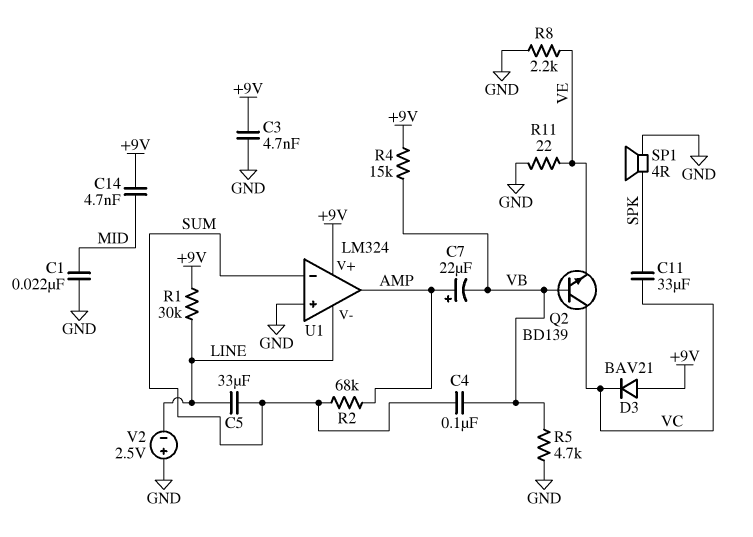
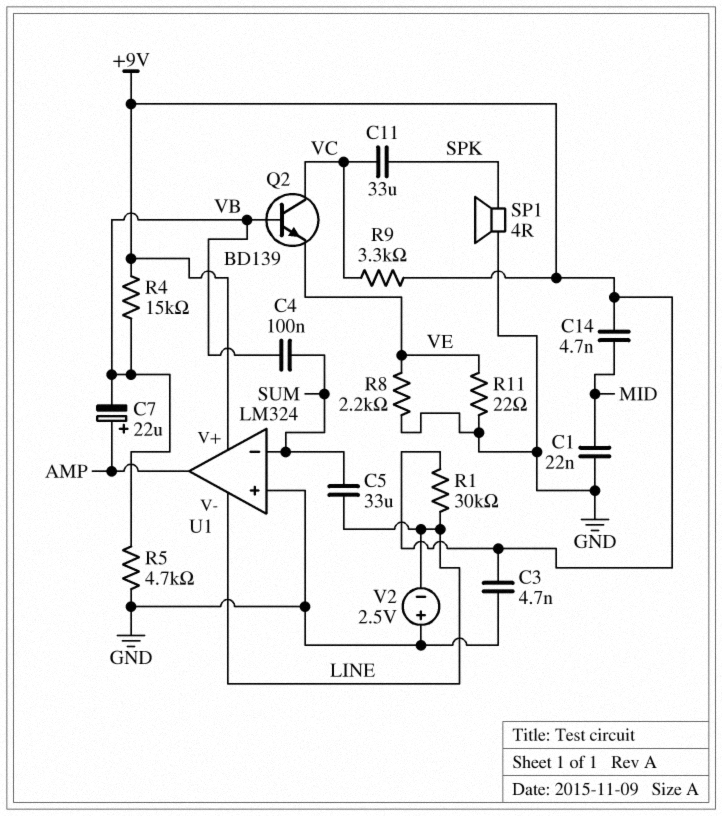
D3: diode BAV21 (A +9V, K VC) -> none
R2: 68k (AMP, SUM) -> none
R9: none -> 3.3k (+9V, VC)

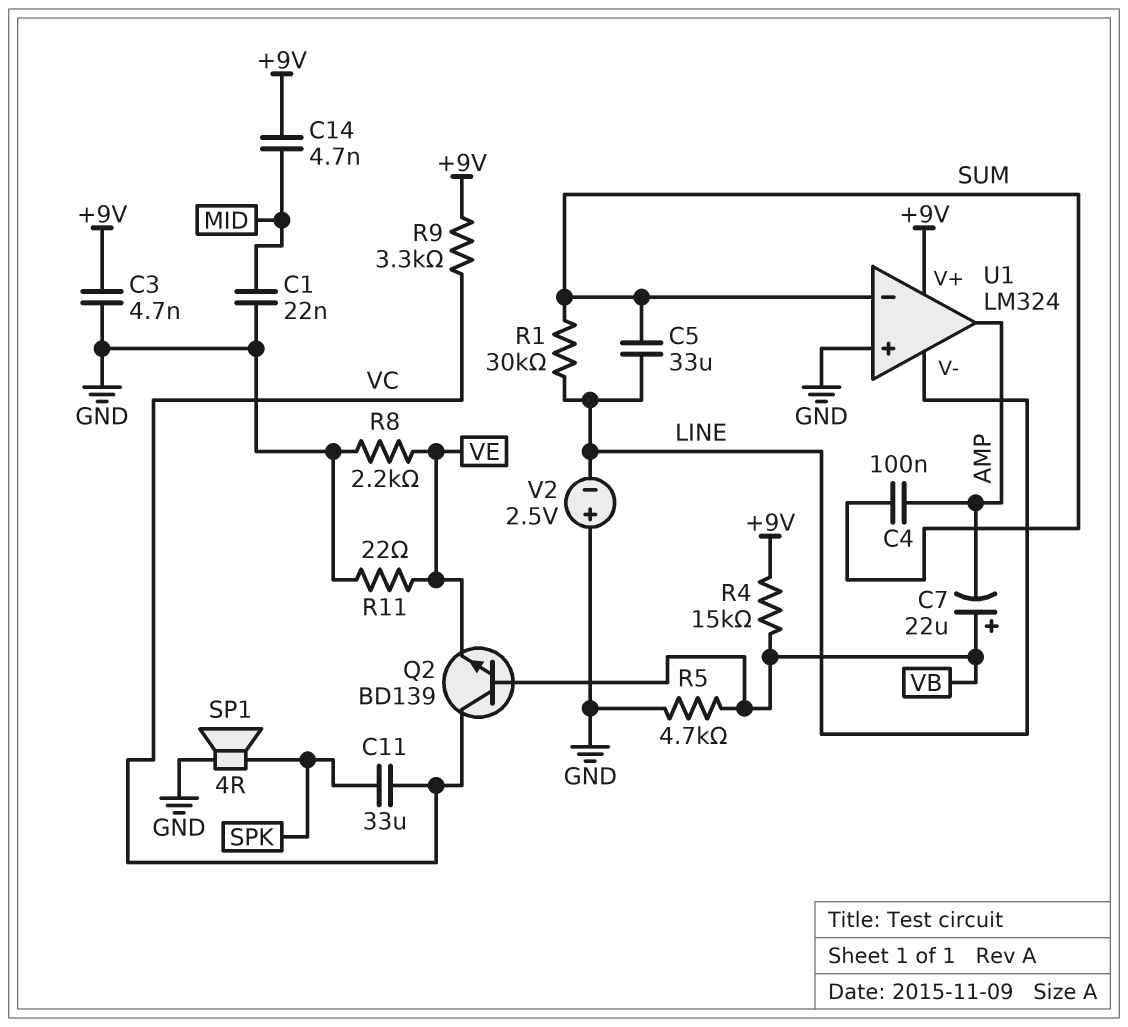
C4: 100nF (SUM, VB) -> 100nF (AMP, SUM)
C7: 22uF (plus AMP, minus VB) -> 22uF (plus VB, minus AMP)
R1: 30k (+9V, LINE) -> 30k (LINE, SUM)

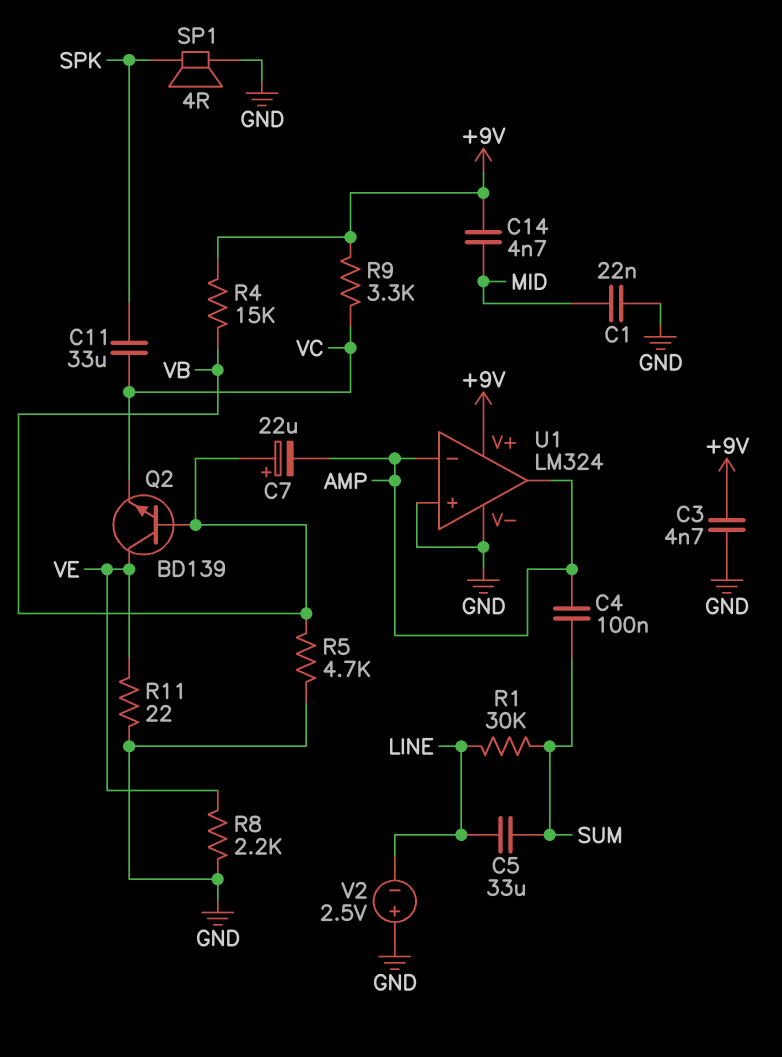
Q2: NPN BD139 (B VB, C VC, E VE) -> NPN BD139 (B VB, C VE, E VC)
U1 pin V-: LINE -> GND
U1 pin in-: SUM -> AMP

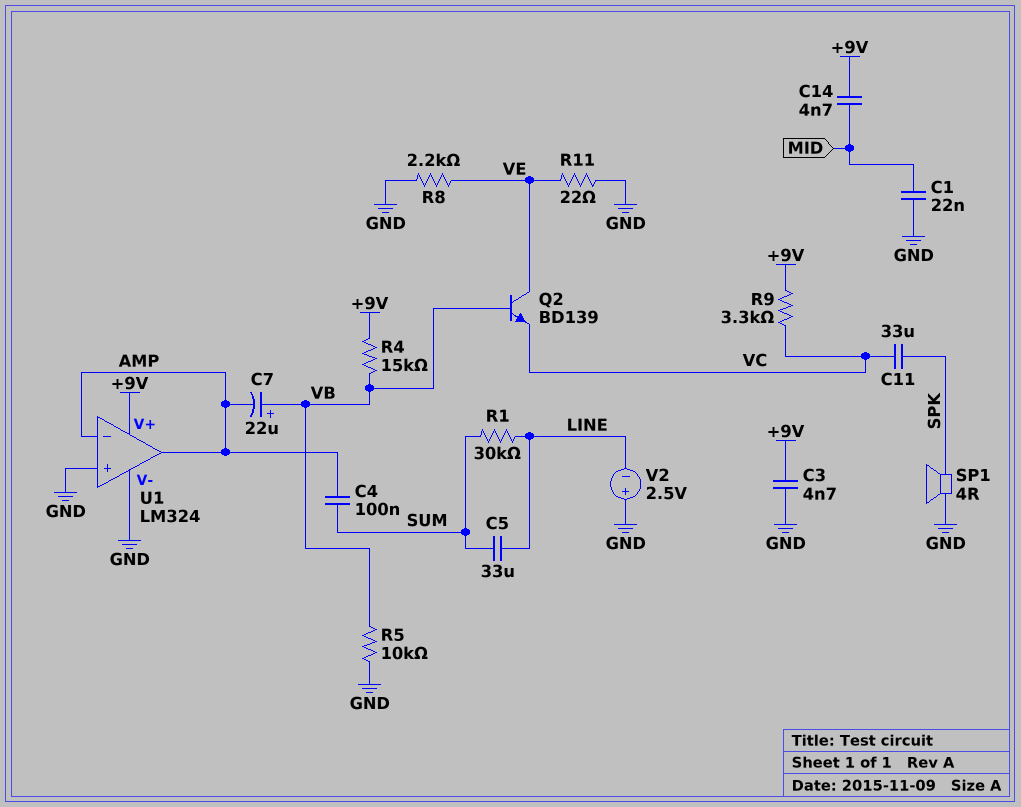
R5: 4.7k (GND, VB) -> 10k (GND, VB)

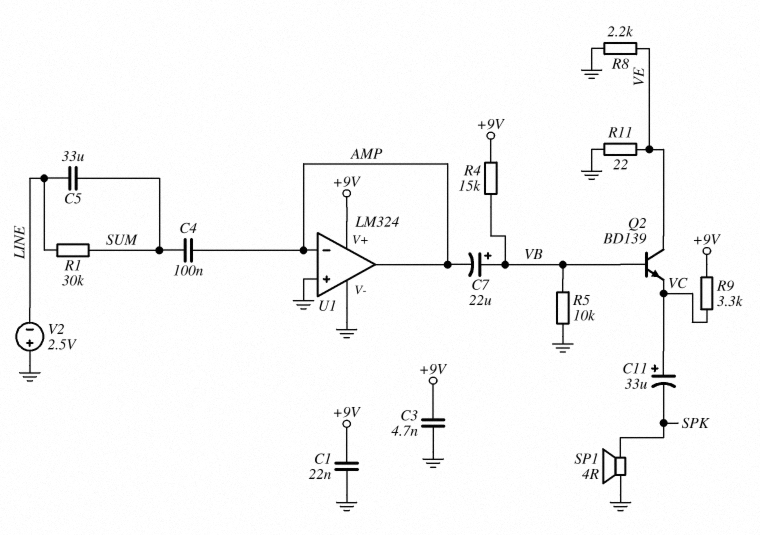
C1: 22nF (GND, MID) -> 22nF (+9V, GND)
C11: 33uF (SPK, VC) -> 33uF (plus VC, minus SPK)
C14: 4.7nF (+9V, MID) -> none

